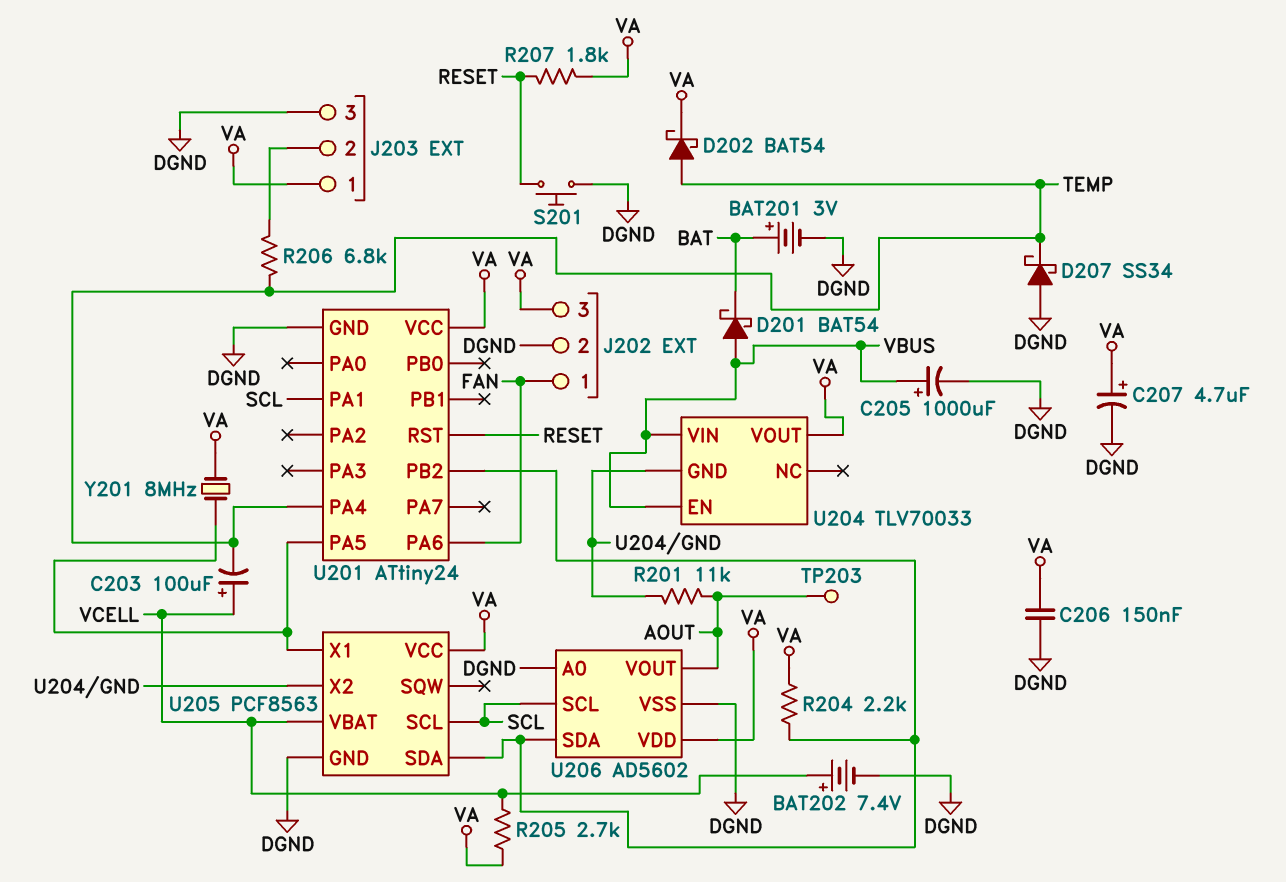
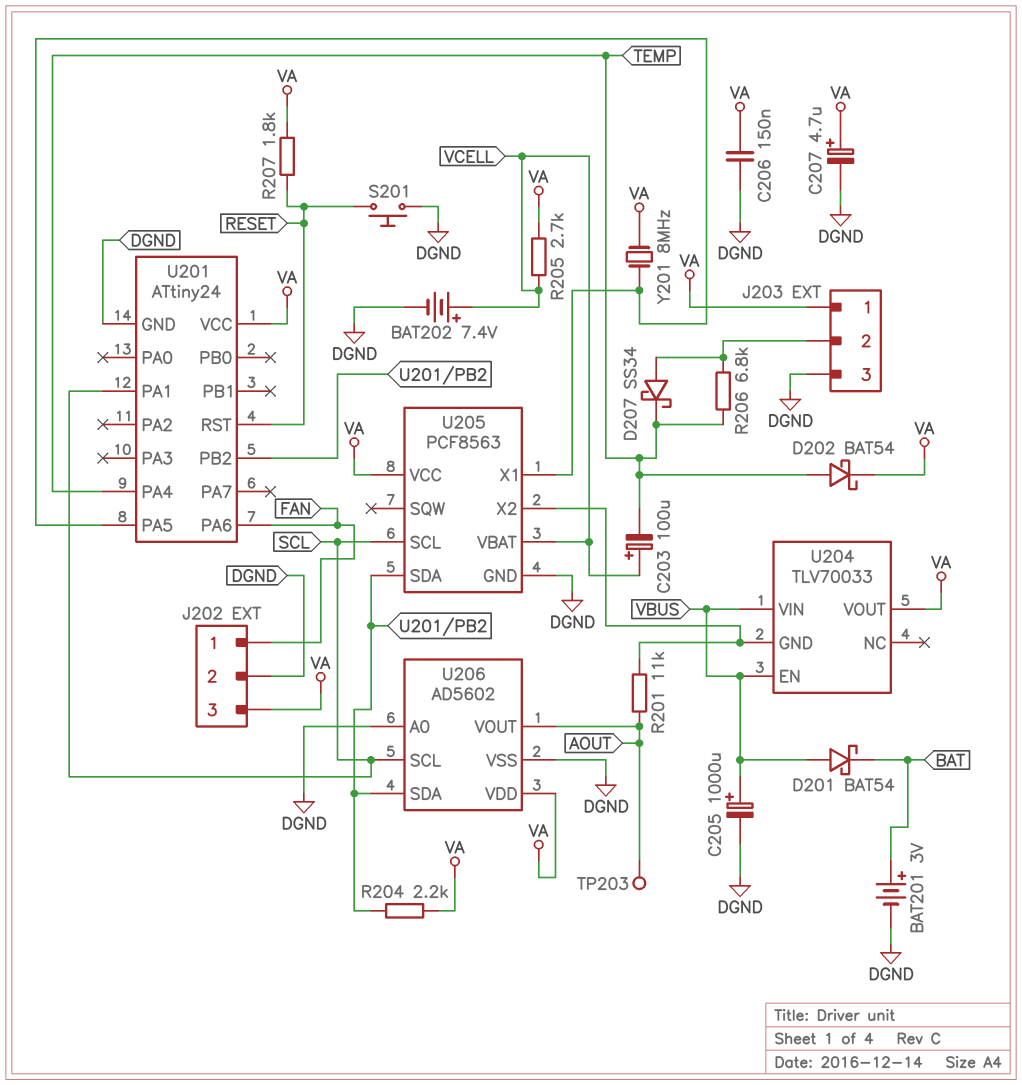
D207: schottky SS34 (A DGND, K TEMP) -> schottky SS34 (A J203/2, K TEMP)

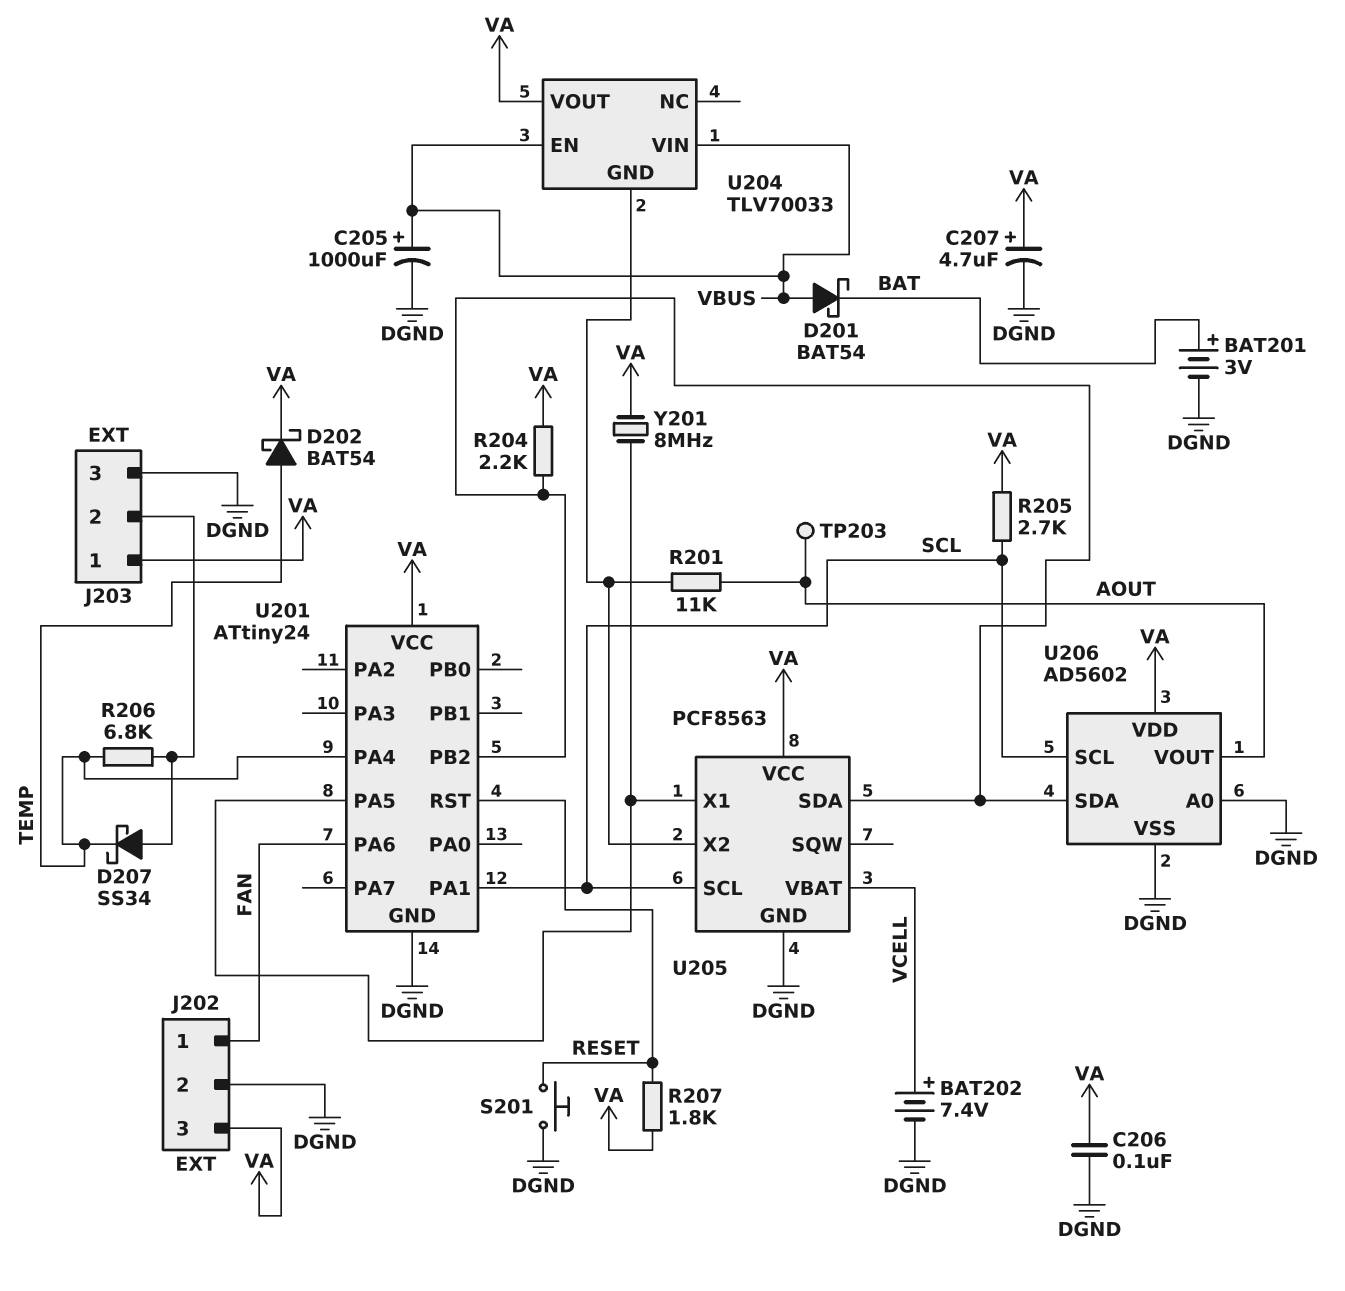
C203: 100uF (plus VCELL, minus TEMP) -> none
C206: 150nF (DGND, VA) -> 100nF (DGND, VA)
R205: 2.7k (VA, VCELL) -> 2.7k (SCL, VA)

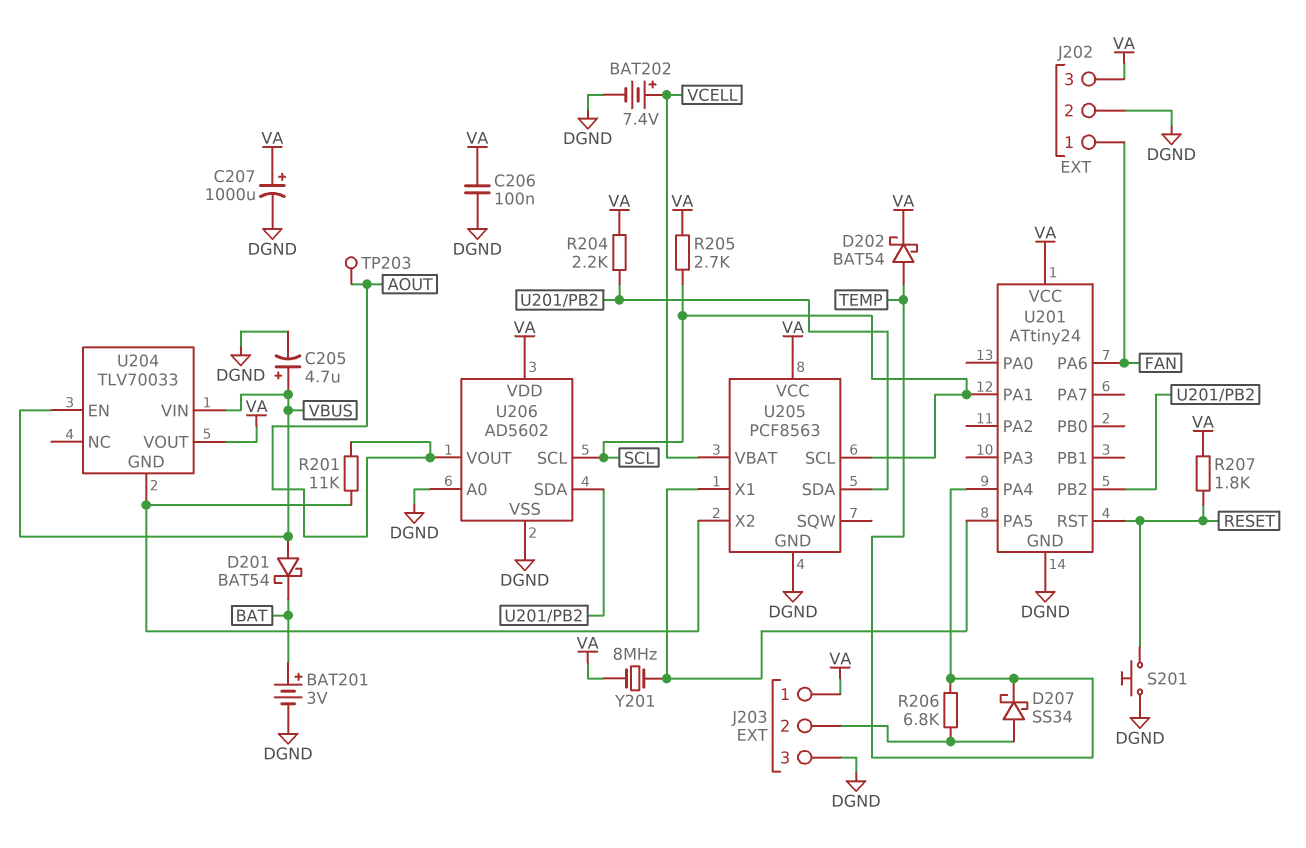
C205: 1000uF (plus VBUS, minus DGND) -> 4.7uF (plus VBUS, minus DGND)
C207: 4.7uF (plus VA, minus DGND) -> 1000uF (plus VA, minus DGND)

